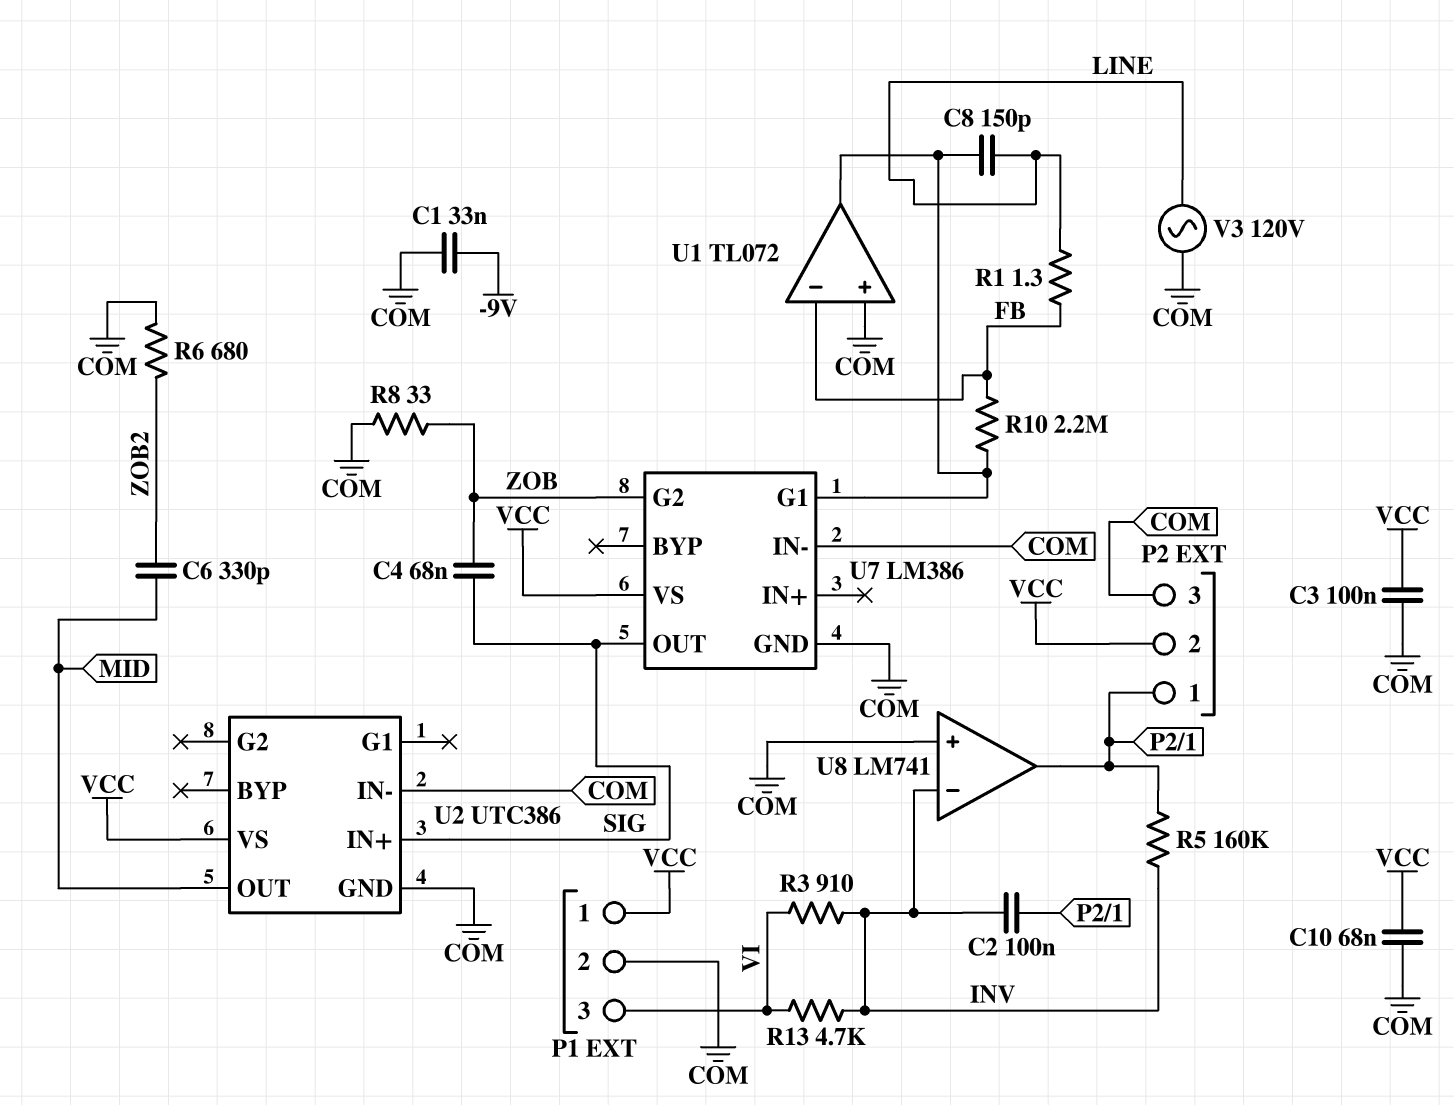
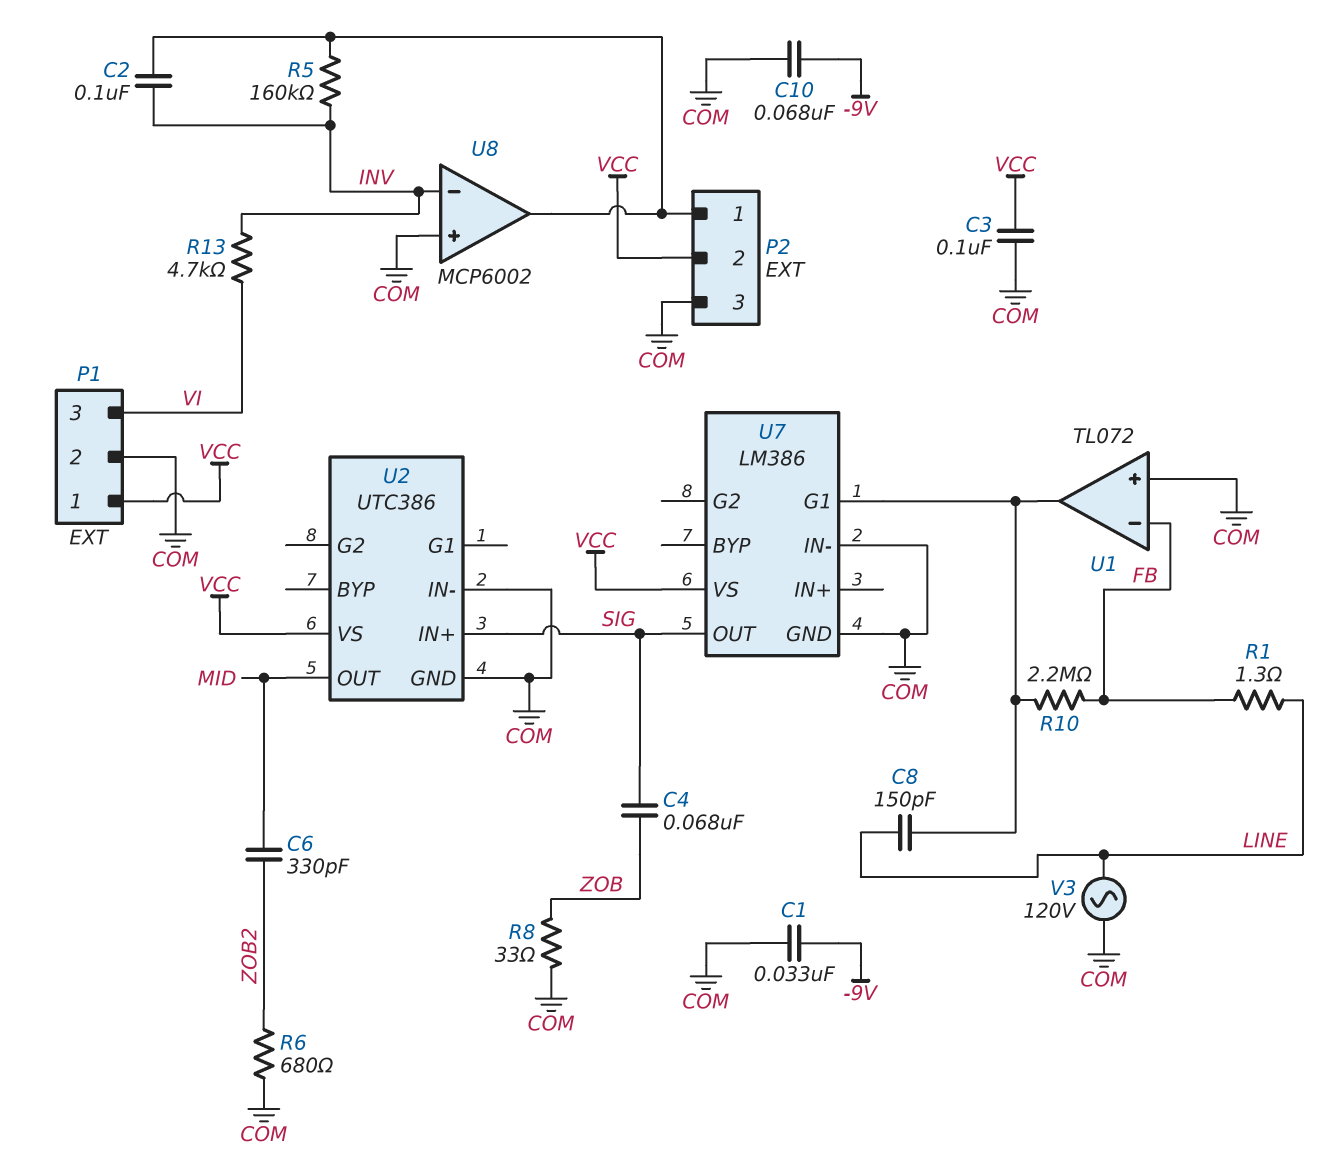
C10: 68nF (COM, VCC) -> 68nF (-9V, COM)
R3: 910 (INV, VI) -> none
U7 pin G2: ZOB -> none
U8: LM741 -> MCP6002

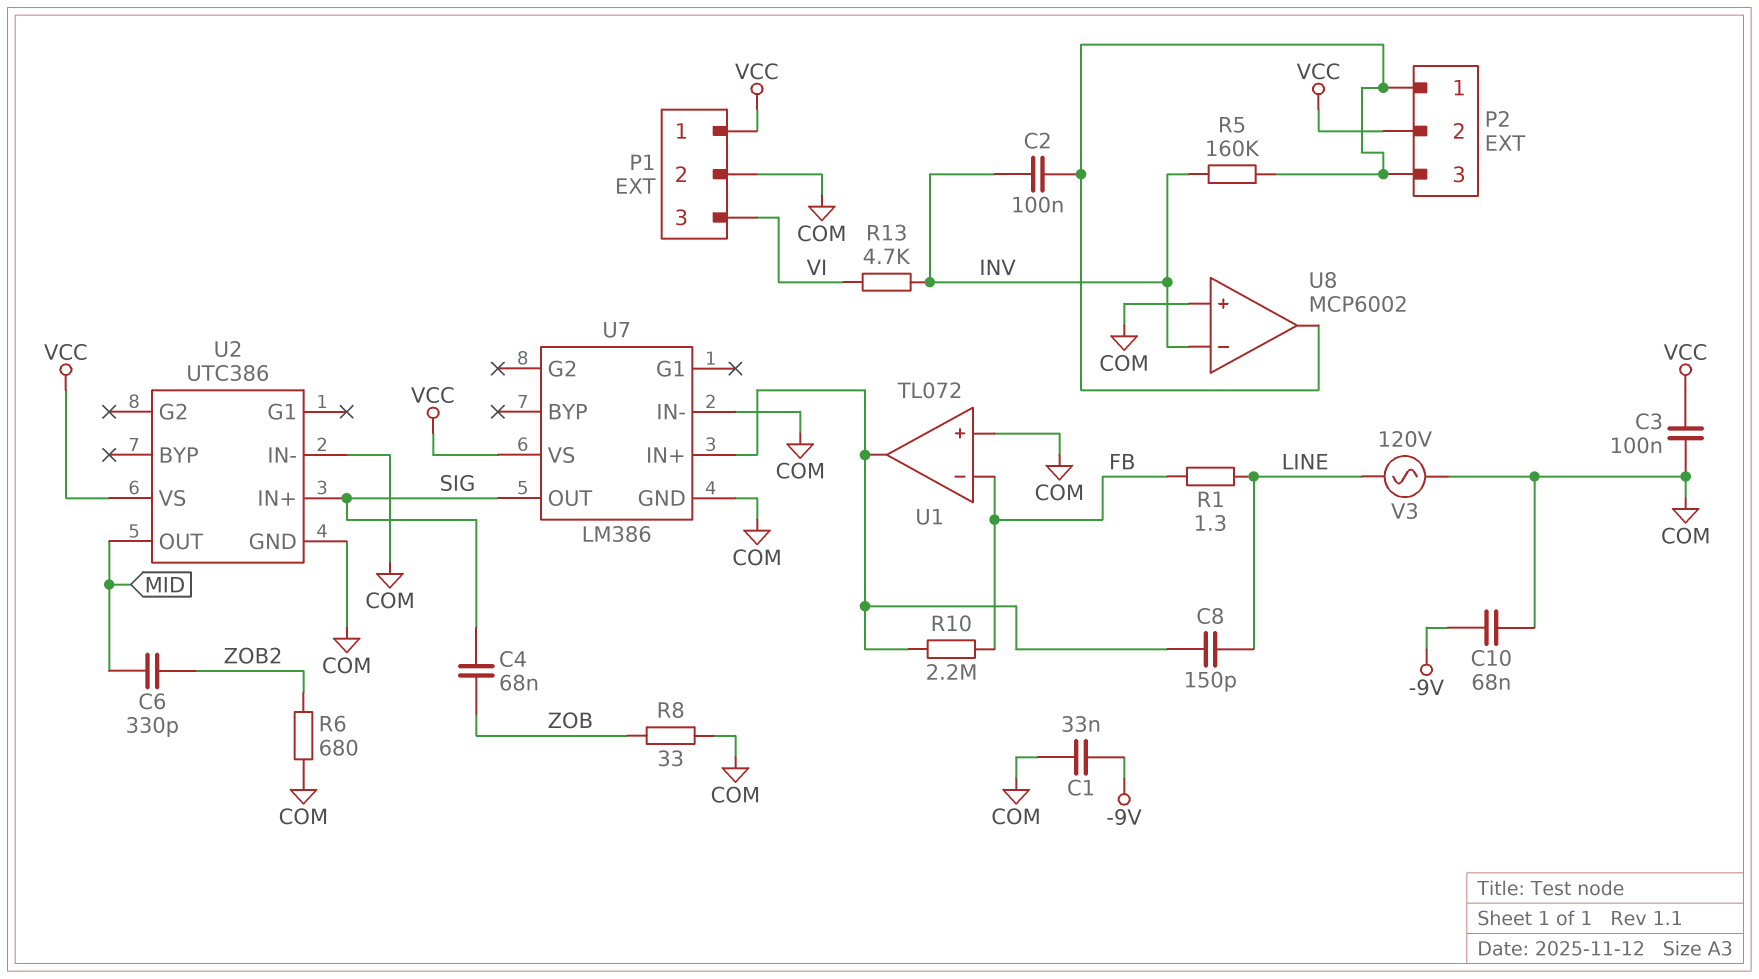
P2 pin 3: COM -> P2/1
U7 pin G1: U1/out -> none
U7 pin IN+: none -> U1/out

